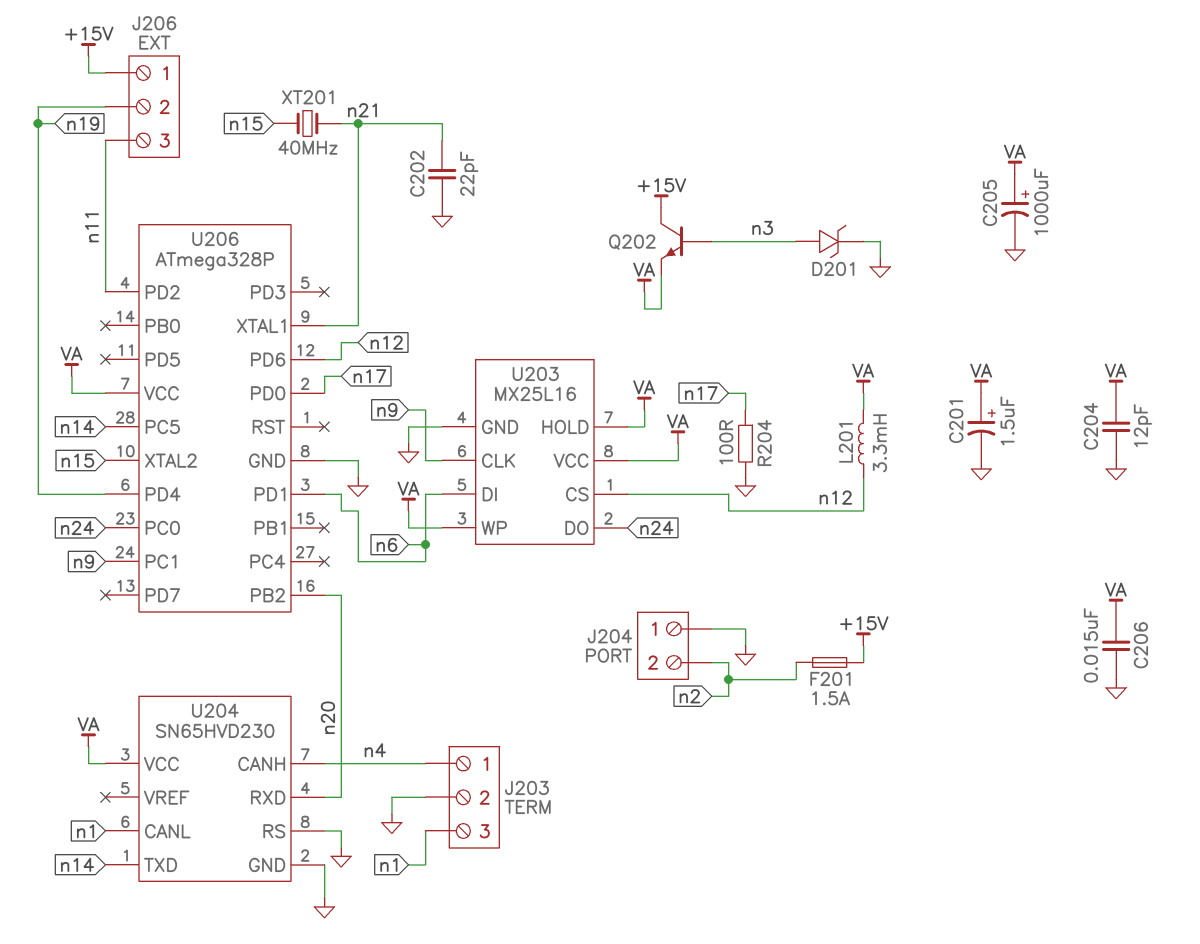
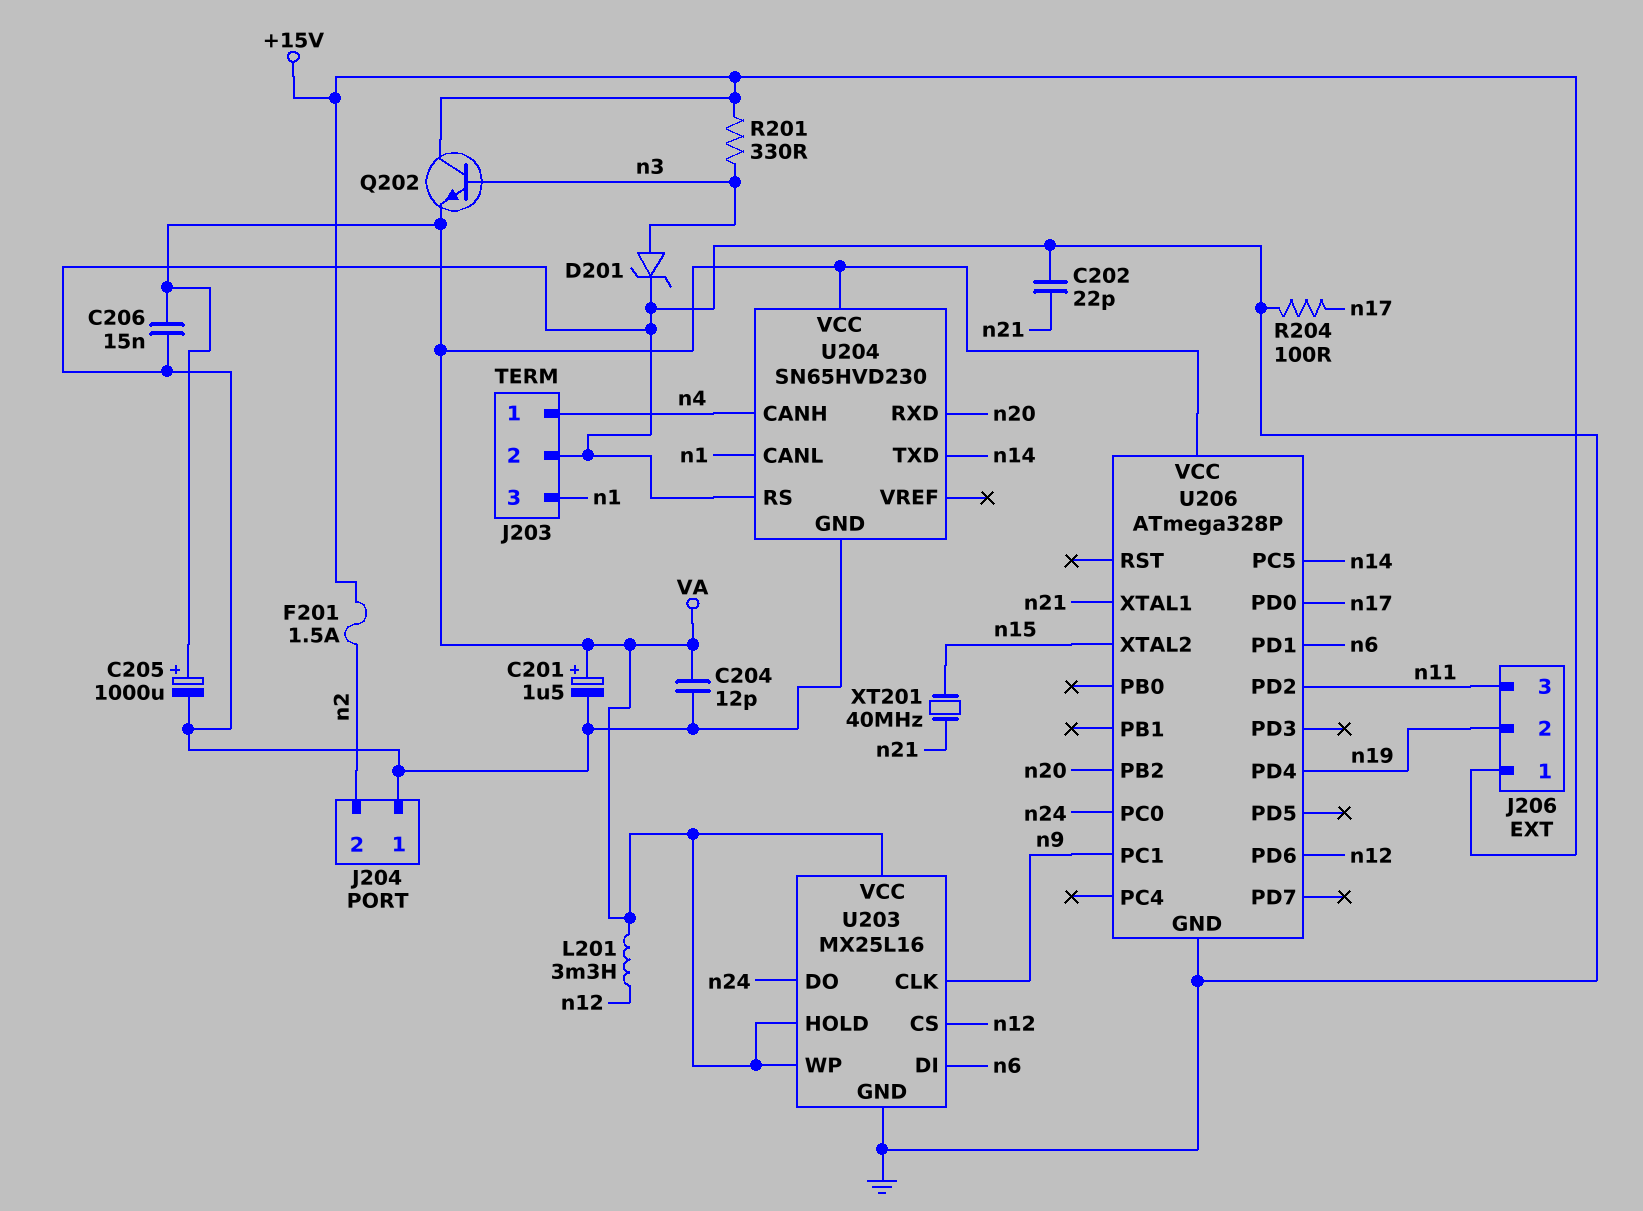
R201: none -> 330 (+15V, n3)

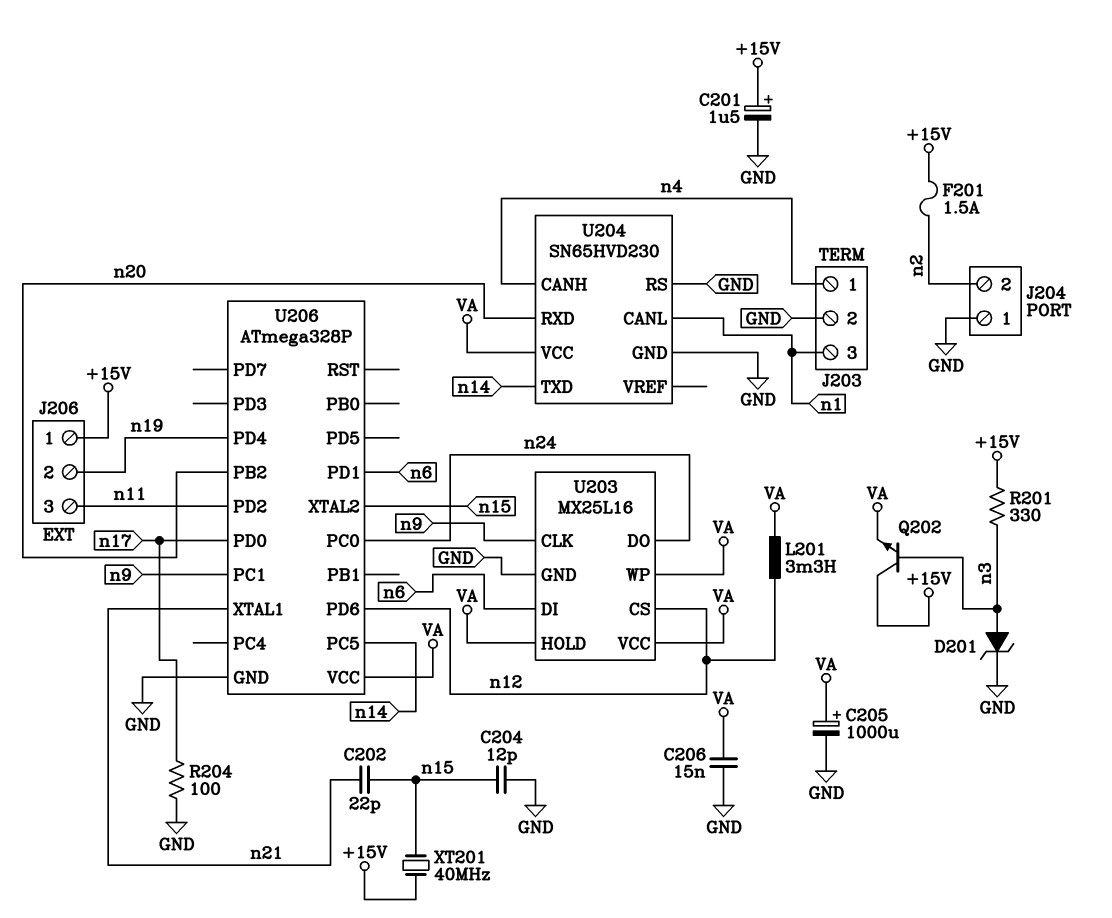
C201: 1.5uF (plus VA, minus GND) -> 1.5uF (plus +15V, minus GND)
C202: 22pF (GND, n21) -> 22pF (n15, n21)
C204: 12pF (GND, VA) -> 12pF (GND, n15)
XT201: 40MHz (n15, n21) -> 40MHz (+15V, n15)

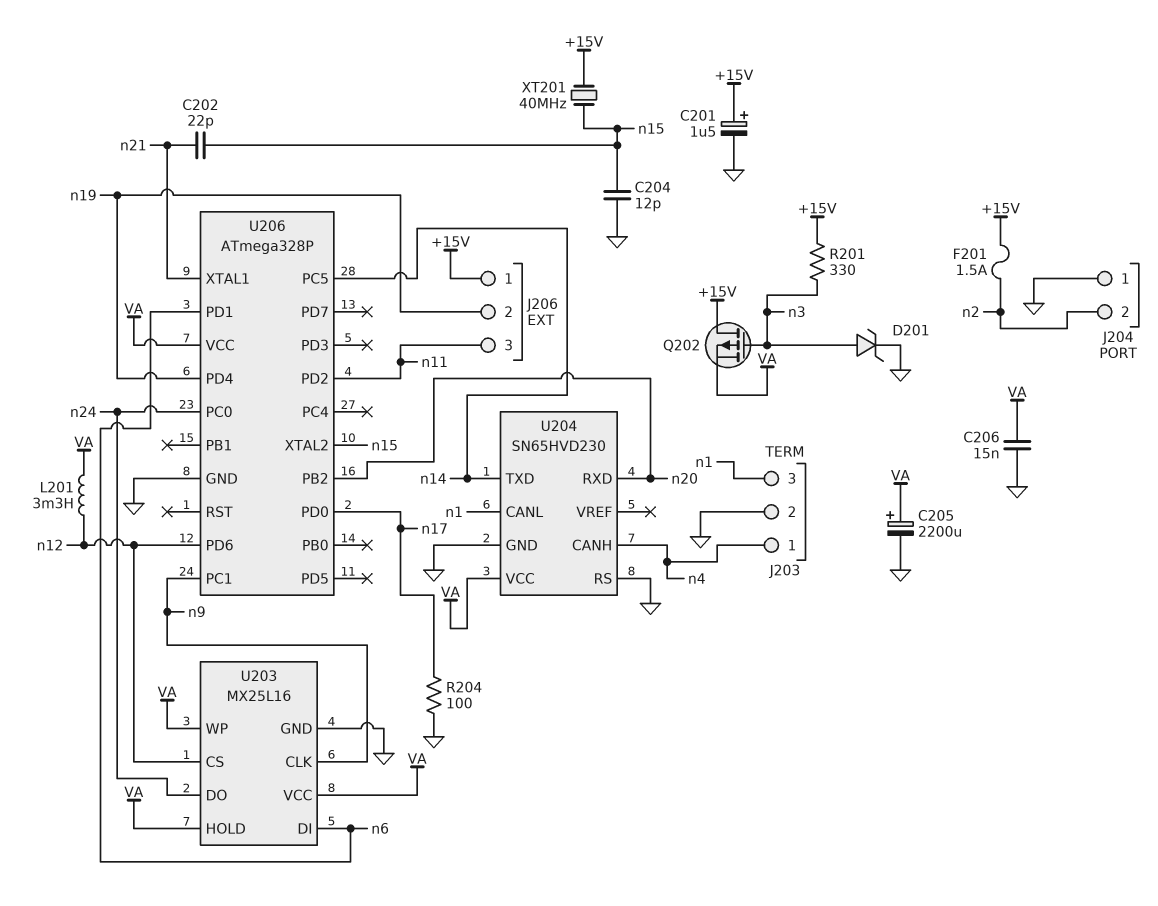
C205: 1000uF (plus VA, minus GND) -> 2200uF (plus VA, minus GND)
Q202: NPN (B n3, C +15V, E VA) -> PMOS (G n3, D +15V, S VA)

